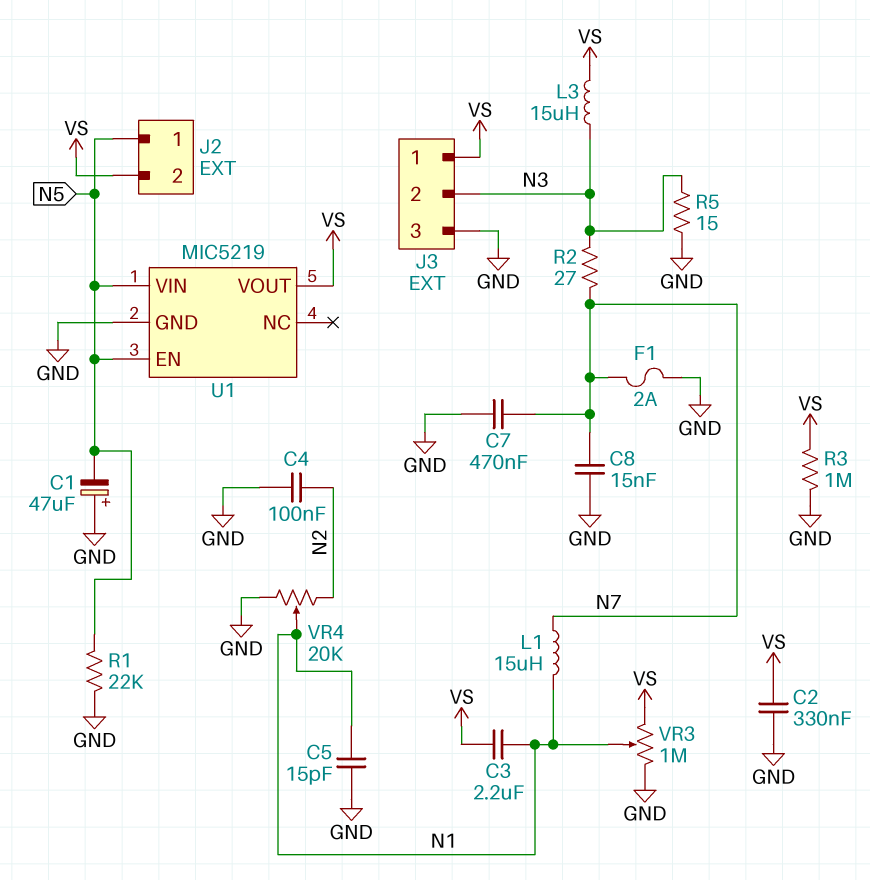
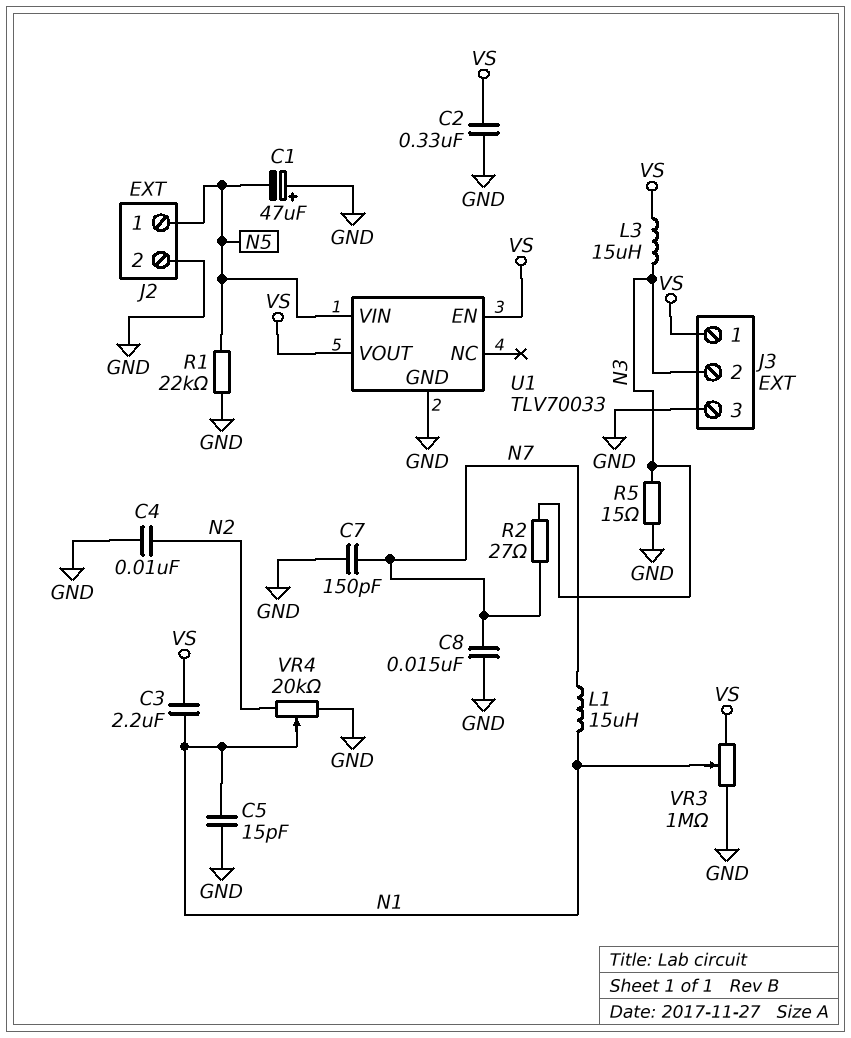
C4: 100nF (GND, N2) -> 10nF (GND, N2)
C7: 470nF (GND, N7) -> 150pF (GND, N7)
F1: 2A (GND, N7) -> none
J2 pin 2: VS -> GND
R3: 1M (GND, VS) -> none
U1: MIC5219 -> TLV70033
U1 pin EN: N5 -> VS

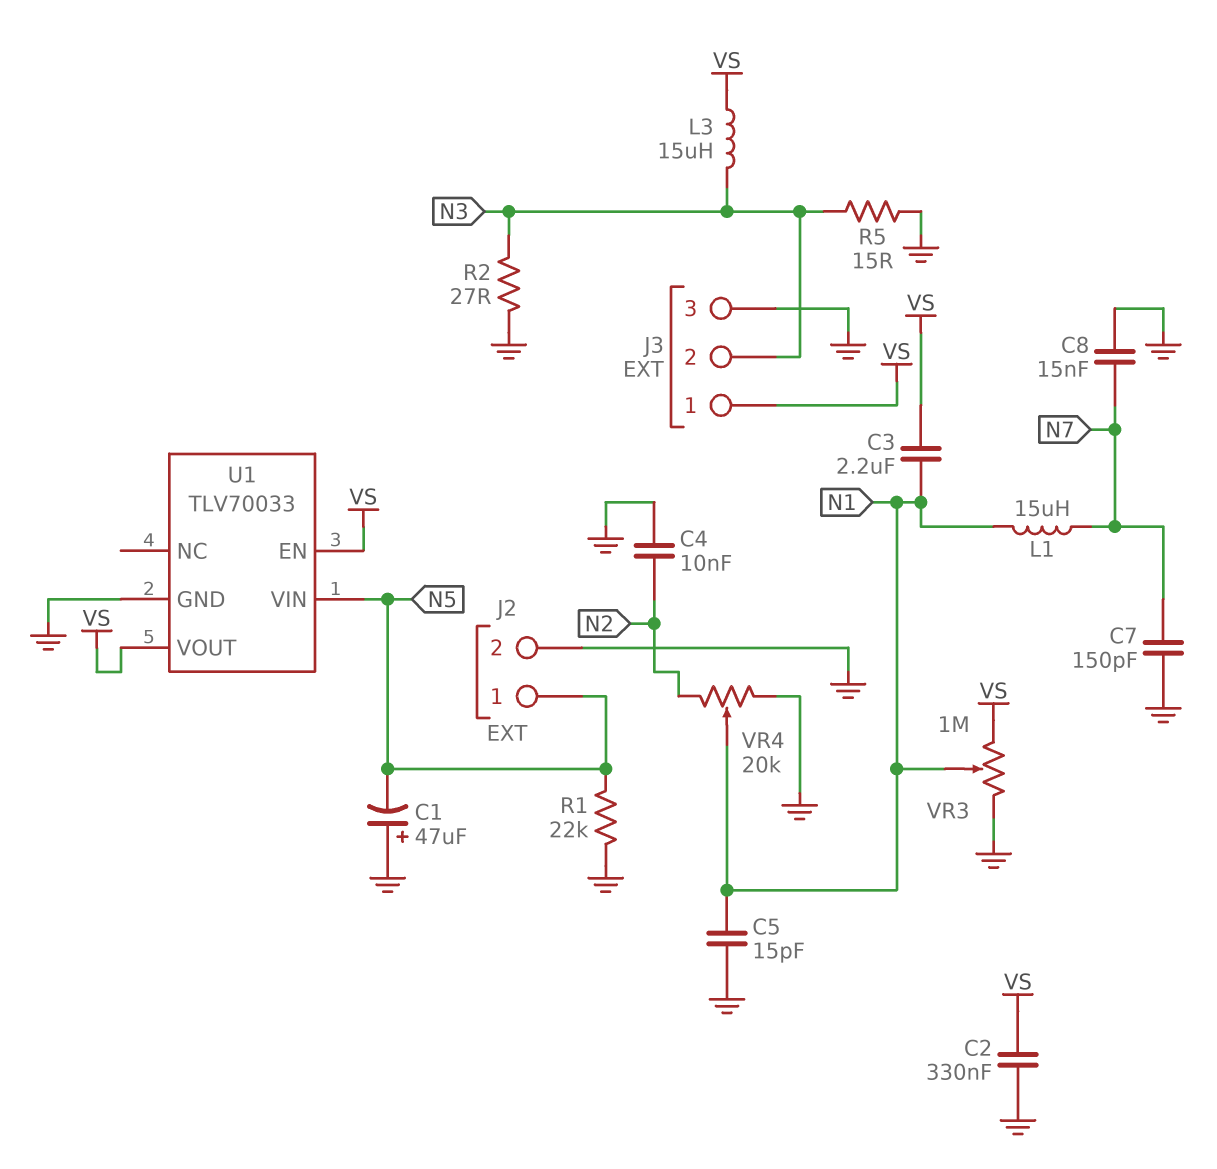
R2: 27 (N3, N7) -> 27 (GND, N3)

